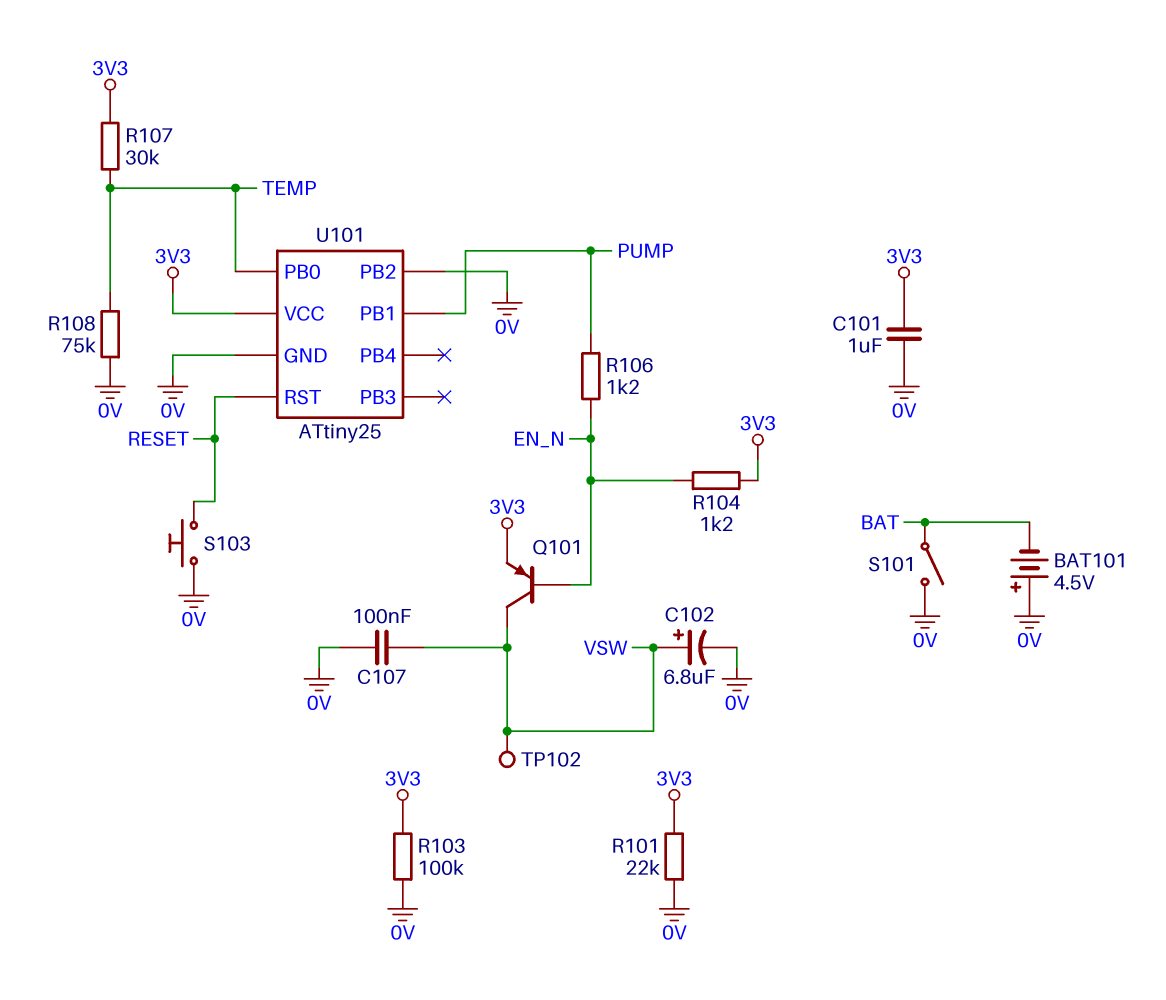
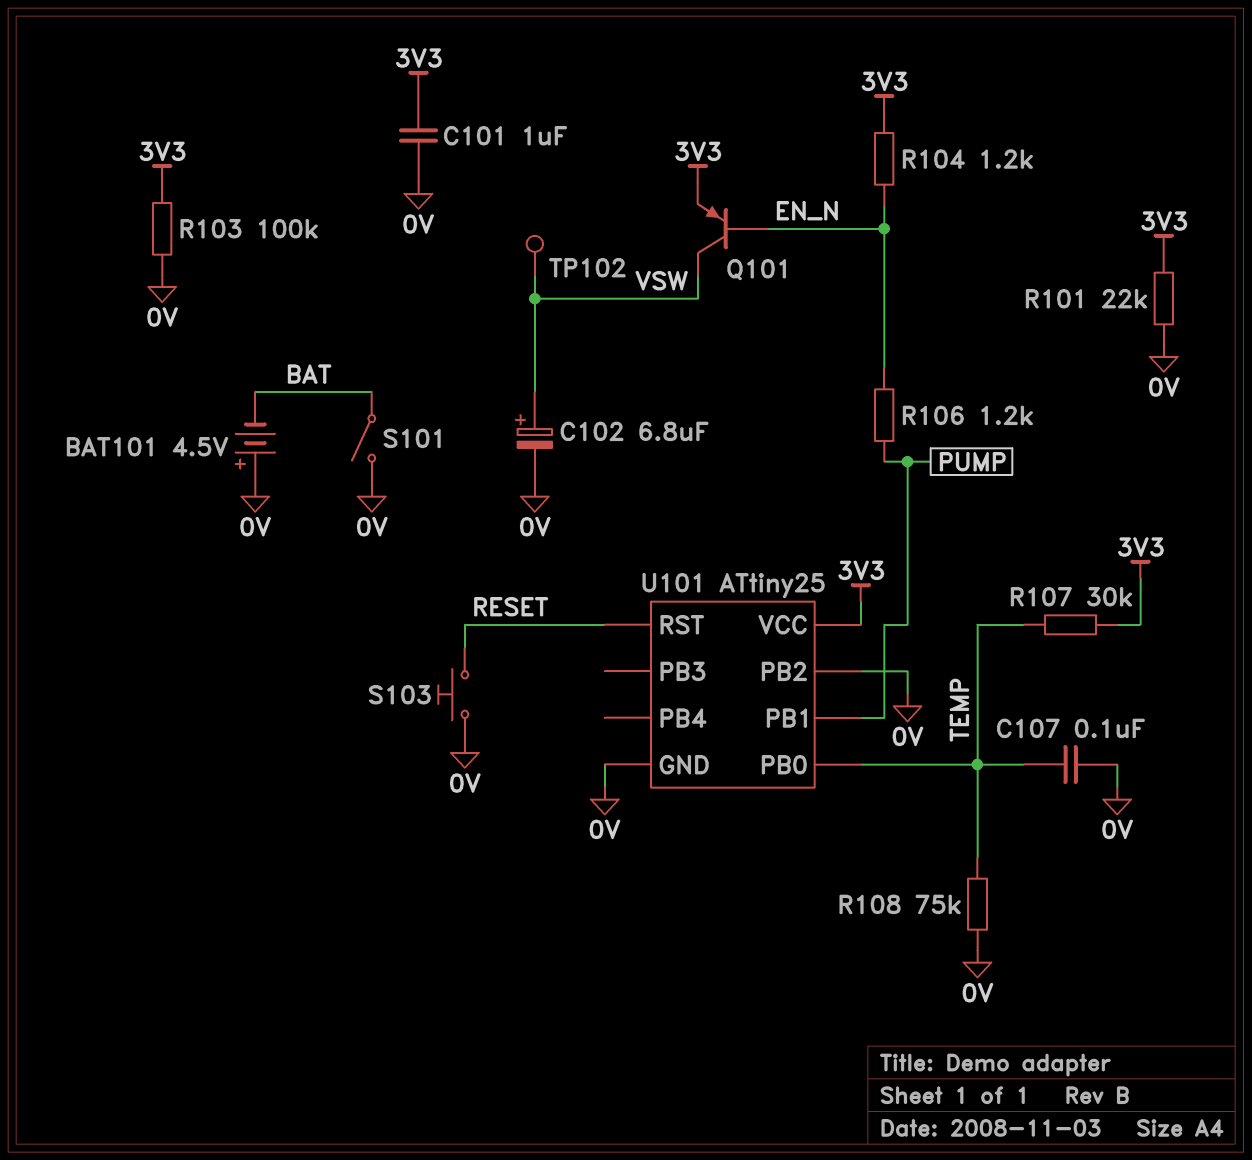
C107: 100nF (0V, VSW) -> 100nF (0V, TEMP)

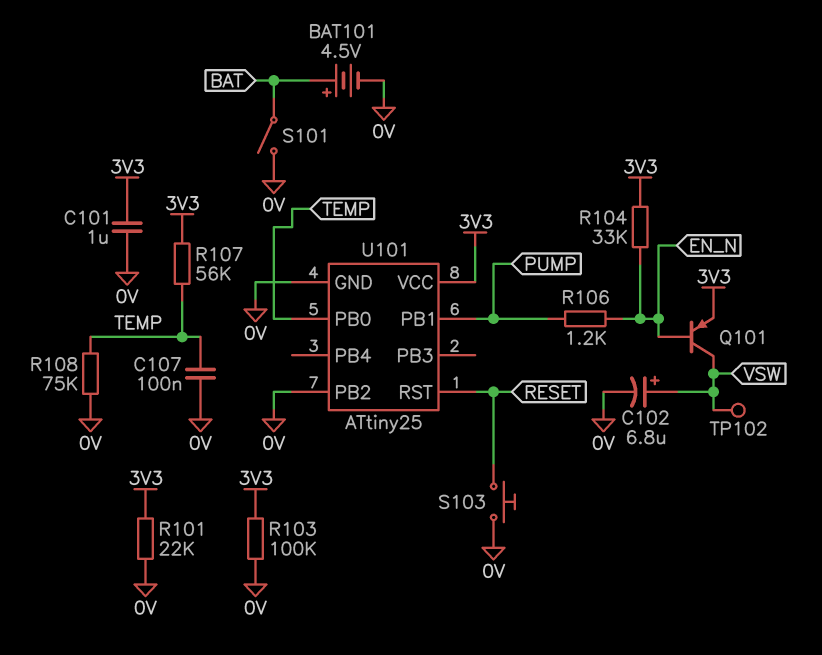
BAT101: 4.5V (plus 0V, minus BAT) -> 4.5V (plus BAT, minus 0V)
R104: 1.2k (3V3, EN_N) -> 33k (3V3, EN_N)
R107: 30k (3V3, TEMP) -> 56k (3V3, TEMP)

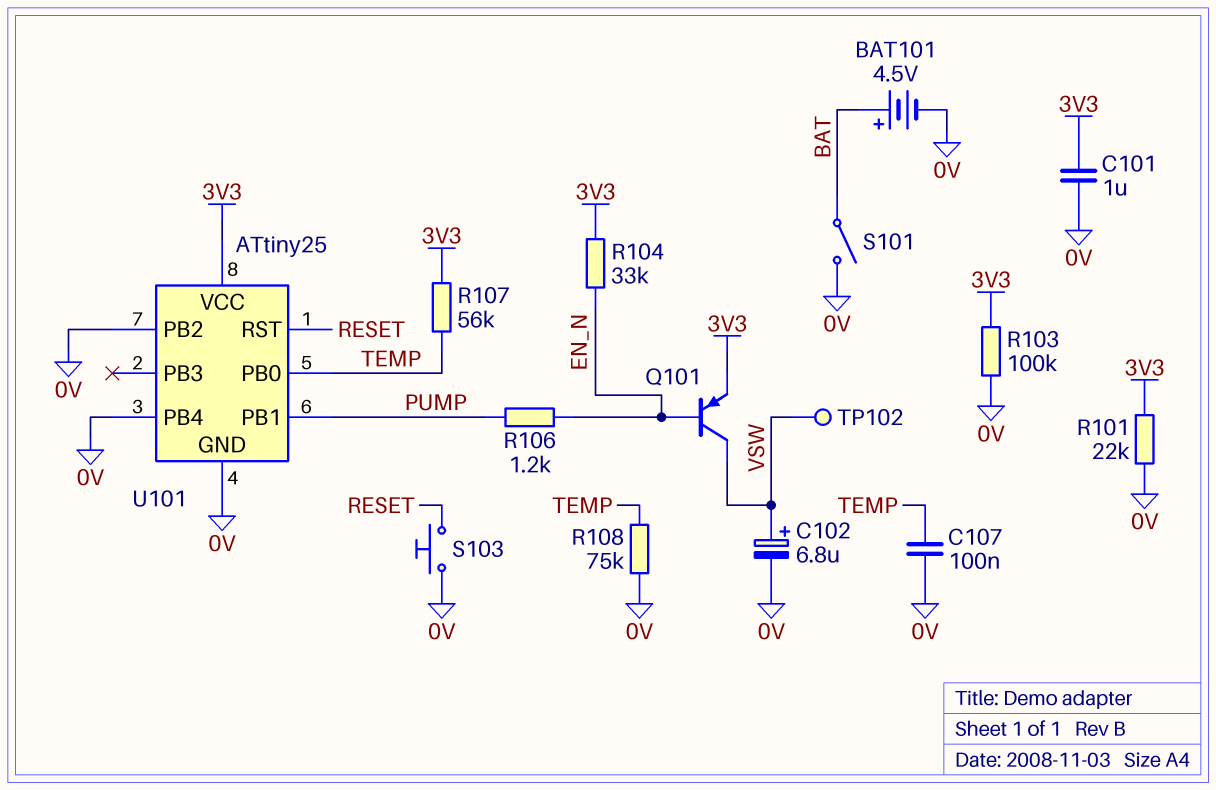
U101 pin PB4: none -> 0V

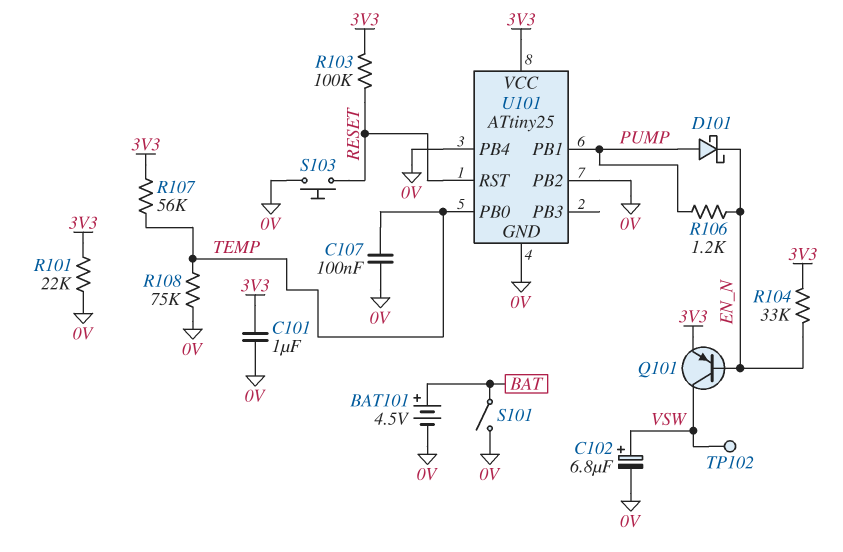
D101: none -> schottky (A PUMP, K EN_N)
R103: 100k (0V, 3V3) -> 100k (3V3, RESET)

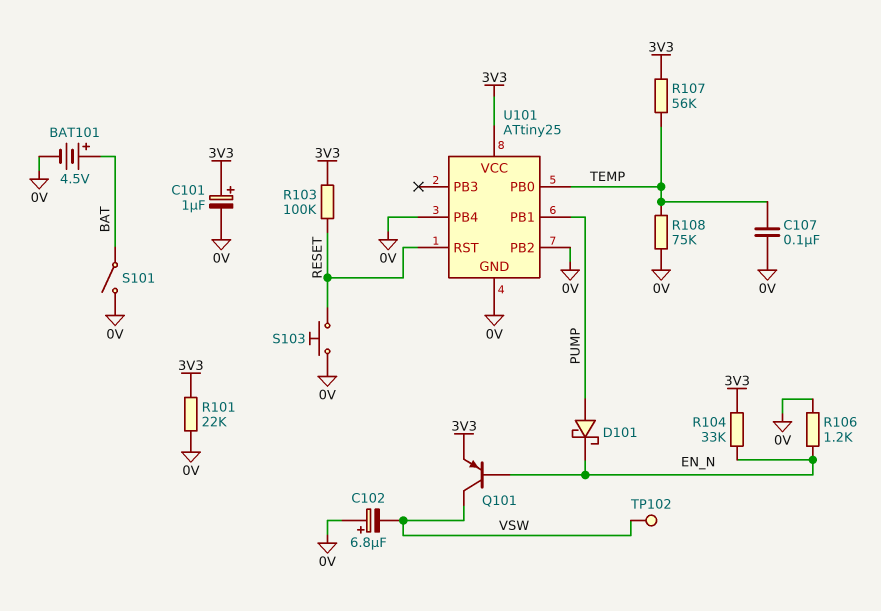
C101: 1uF (0V, 3V3) -> 1uF (plus 3V3, minus 0V)
C102: 6.8uF (plus VSW, minus 0V) -> 6.8uF (plus 0V, minus VSW)
R106: 1.2k (EN_N, PUMP) -> 1.2k (0V, EN_N)

